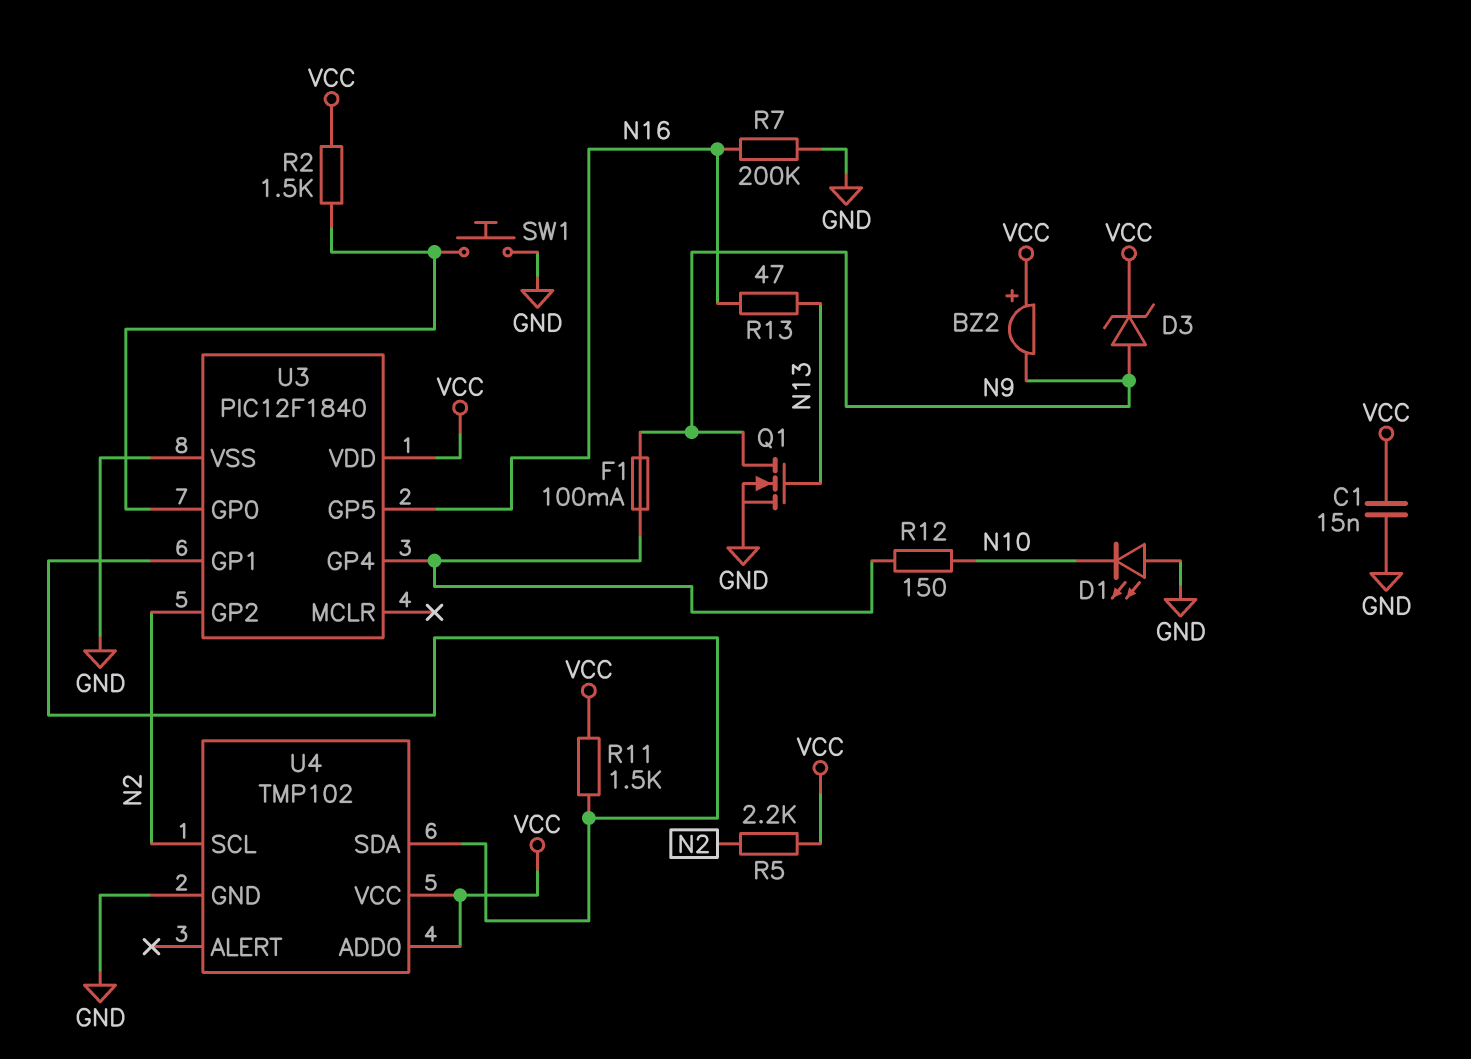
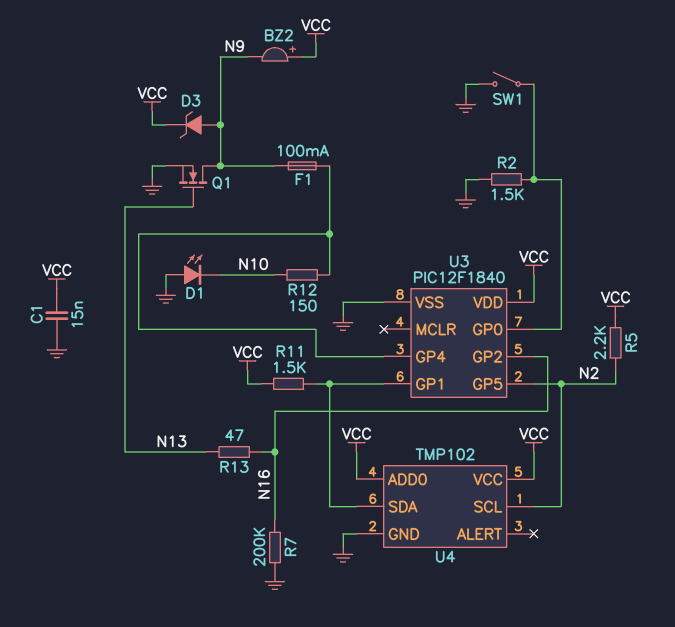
R2: 1.5k (U3/GP0, VCC) -> 1.5k (GND, U3/GP0)
SW1: button (GND, U3/GP0) -> switch (GND, U3/GP0)
U3 pin GP2: N2 -> N16
U3 pin GP5: N16 -> N2

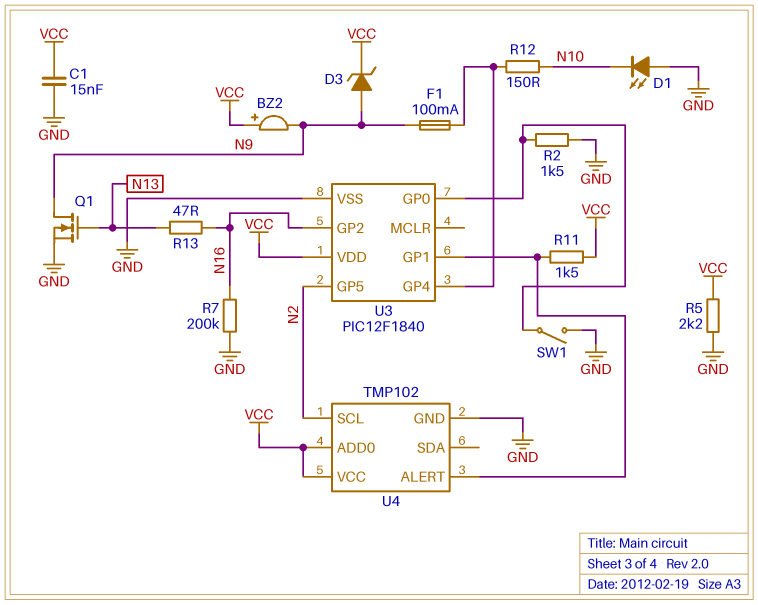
R5: 2.2k (N2, VCC) -> 2.2k (GND, VCC)
U4 pin ALERT: none -> U3/GP1
U4 pin SDA: U3/GP1 -> none

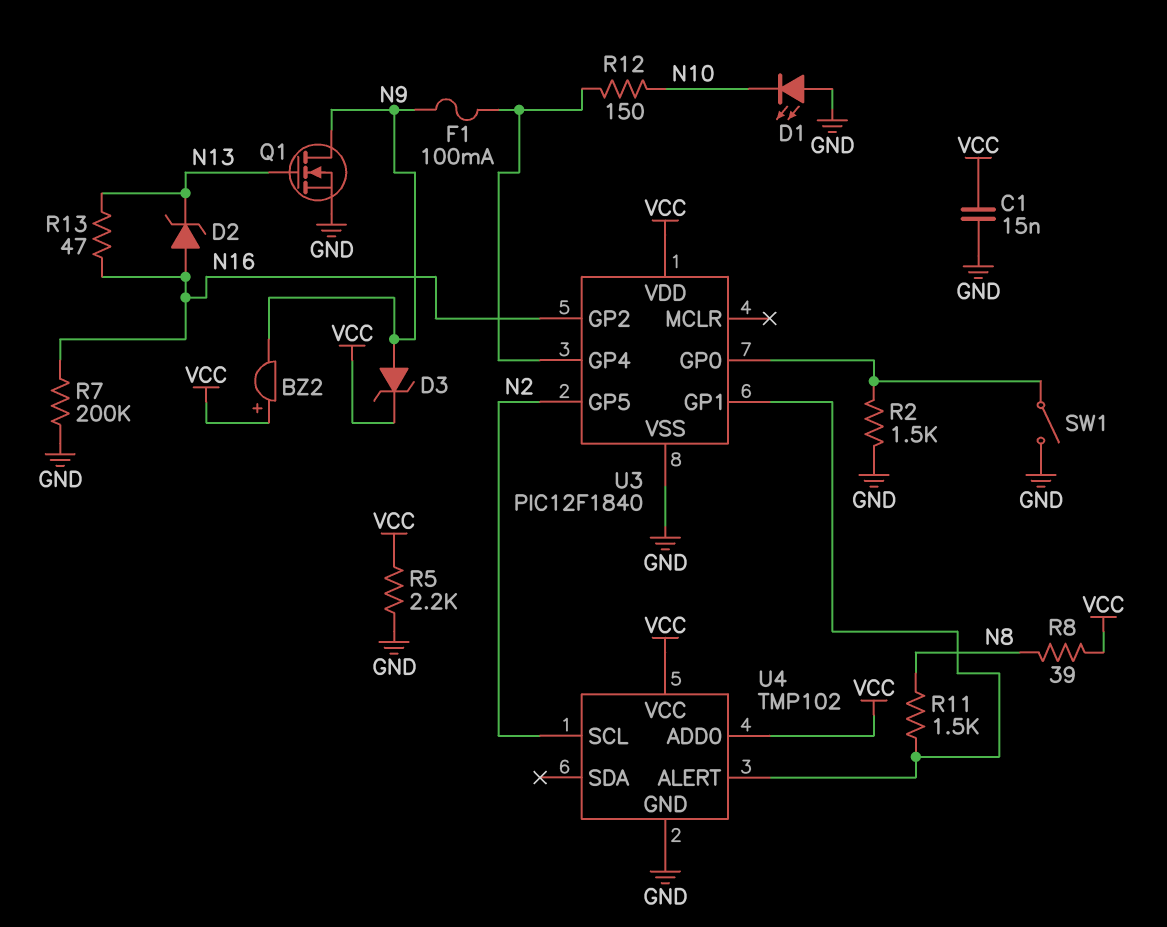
D2: none -> zener (A N16, K N13)
R8: none -> 39 (N8, VCC)
R11: 1.5k (U3/GP1, VCC) -> 1.5k (N8, U3/GP1)

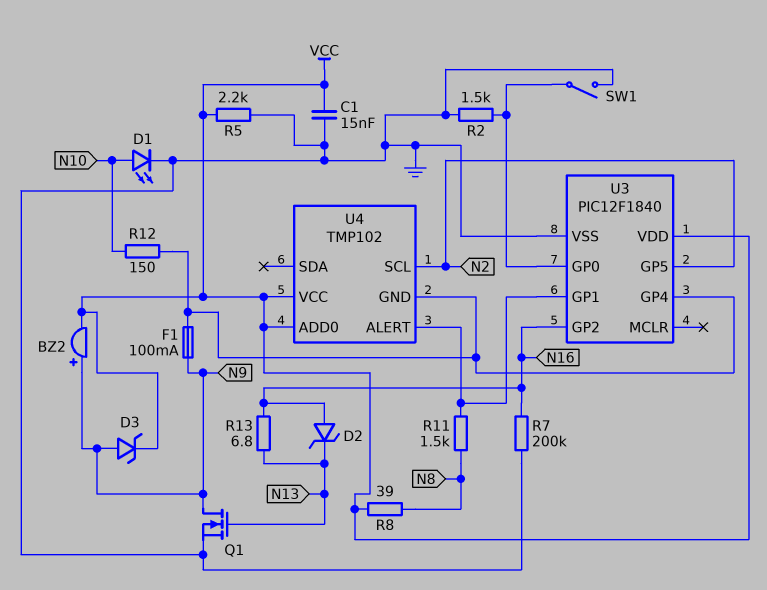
BZ2: buzzer (plus VCC, minus N9) -> buzzer (plus N9, minus VCC)
D1: LED (A GND, K N10) -> LED (A N10, K GND)
R13: 47 (N13, N16) -> 6.8 (N13, N16)
U4 pin GND: GND -> U3/GP4

